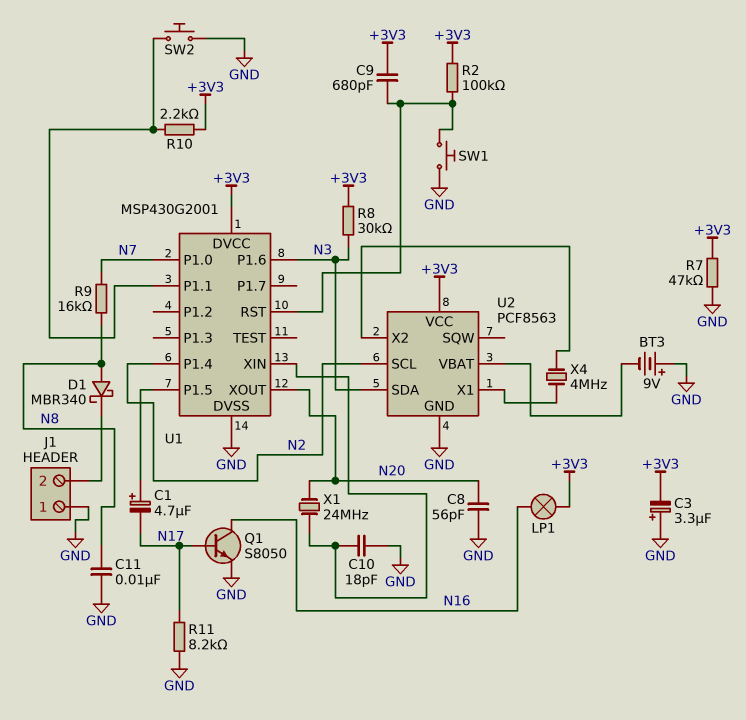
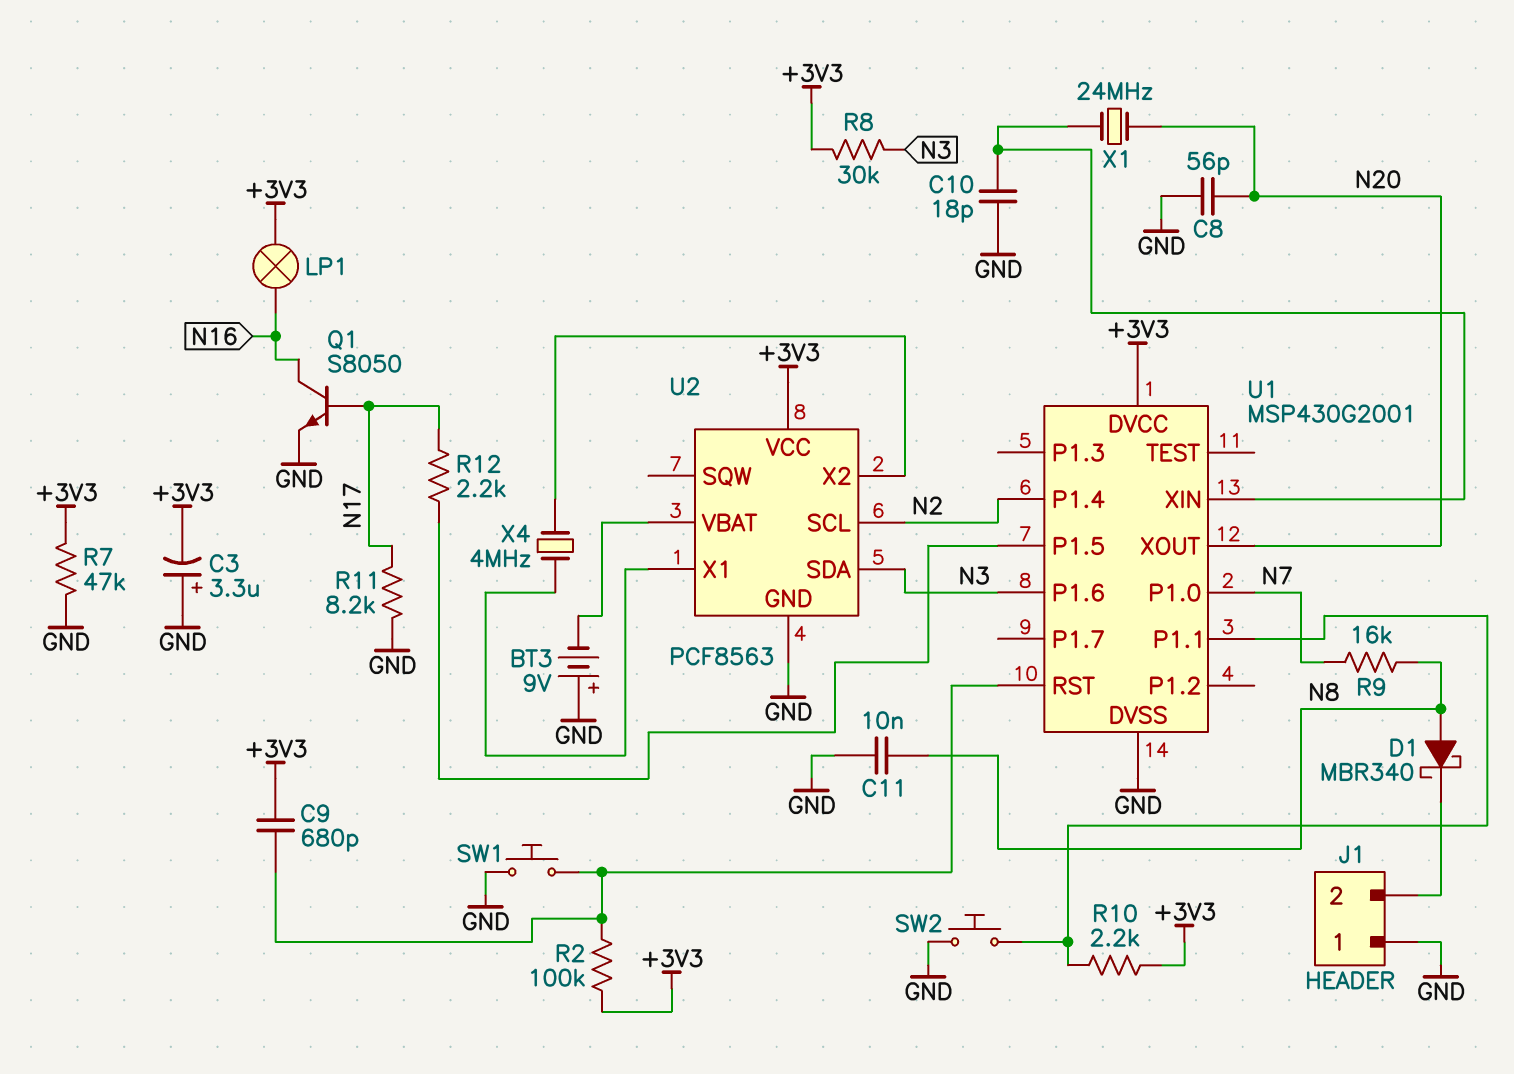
C1: 4.7uF (plus U1/P1.5, minus N17) -> none
R12: none -> 2.2k (N17, U1/P1.5)

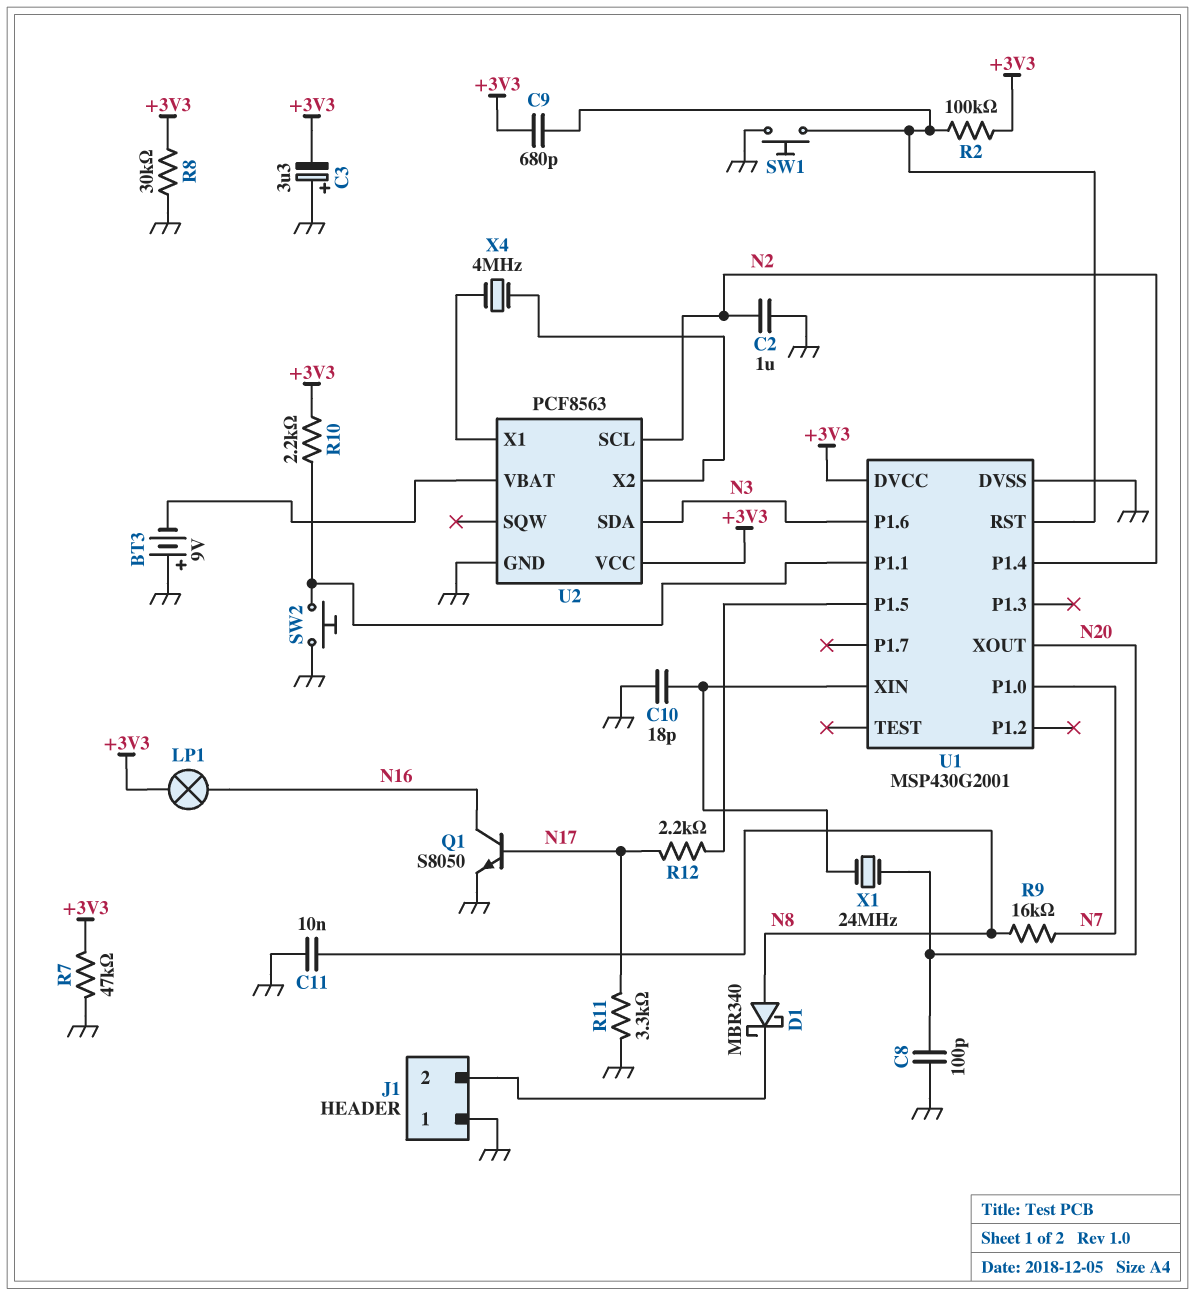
C2: none -> 1uF (GND, N2)
C8: 56pF (GND, N20) -> 100pF (GND, N20)
R8: 30k (+3V3, N3) -> 30k (+3V3, GND)
R11: 8.2k (GND, N17) -> 3.3k (GND, N17)

